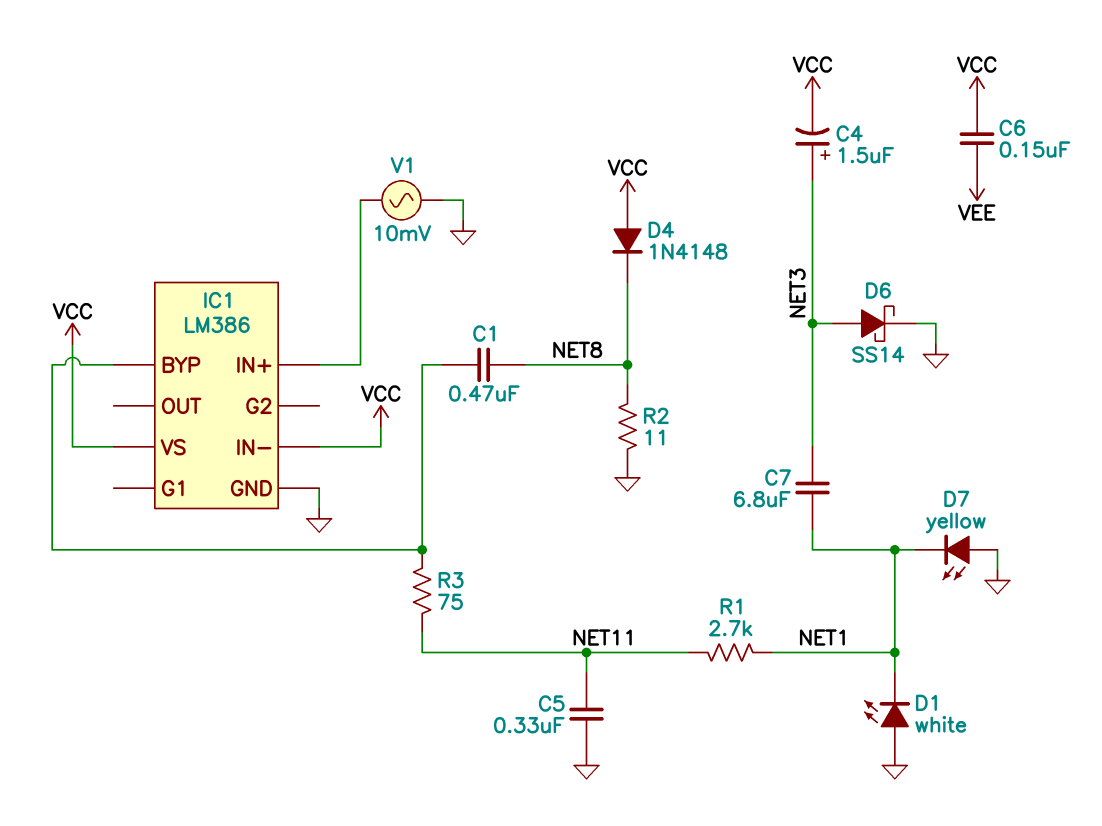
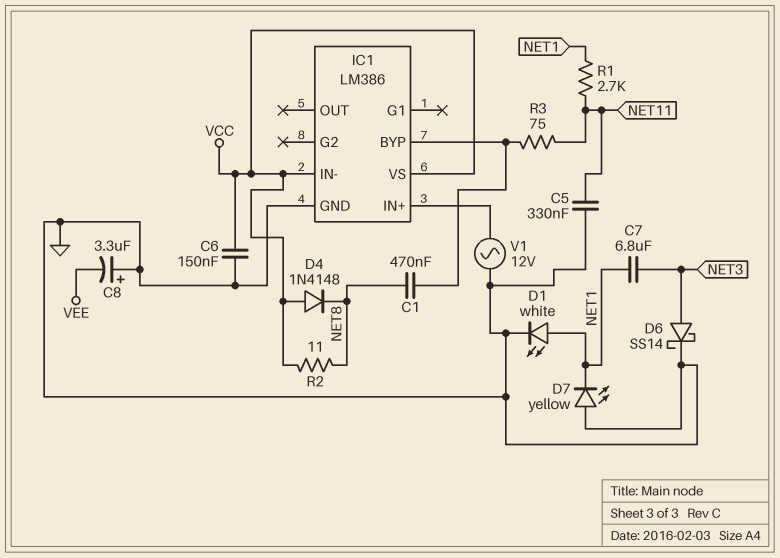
C4: 1.5uF (plus NET3, minus VCC) -> none
C6: 150nF (VCC, VEE) -> 150nF (GND, VCC)
C8: none -> 3.3uF (plus GND, minus VEE)
D1: LED white (A GND, K NET1) -> LED white (A NET1, K GND)
R2: 11 (GND, NET8) -> 11 (NET8, VCC)
V1: AC 10mV (GND, IC1/IN+) -> AC 12V (GND, IC1/IN+)

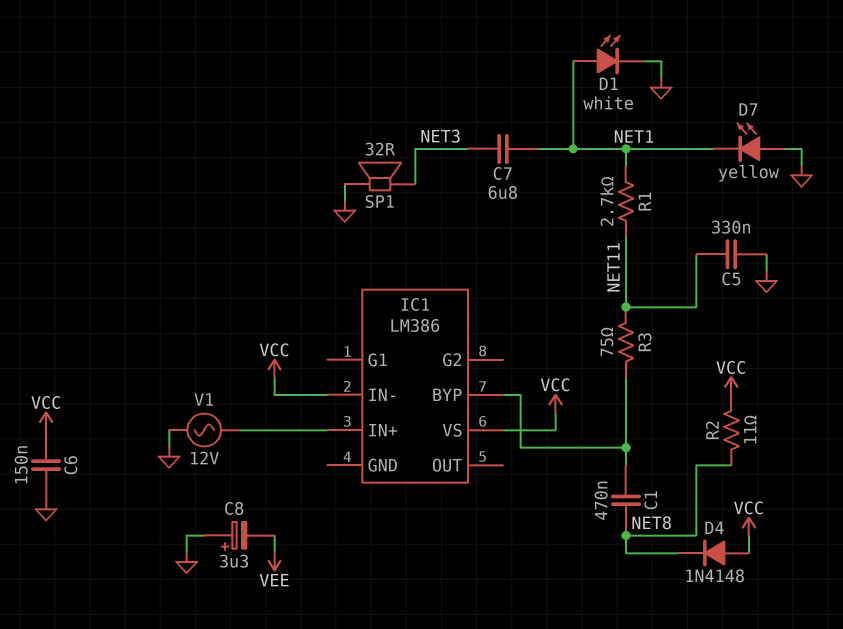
D6: schottky SS14 (A NET3, K GND) -> none
IC1 pin GND: GND -> none
SP1: none -> speaker 32R (GND, NET3)

